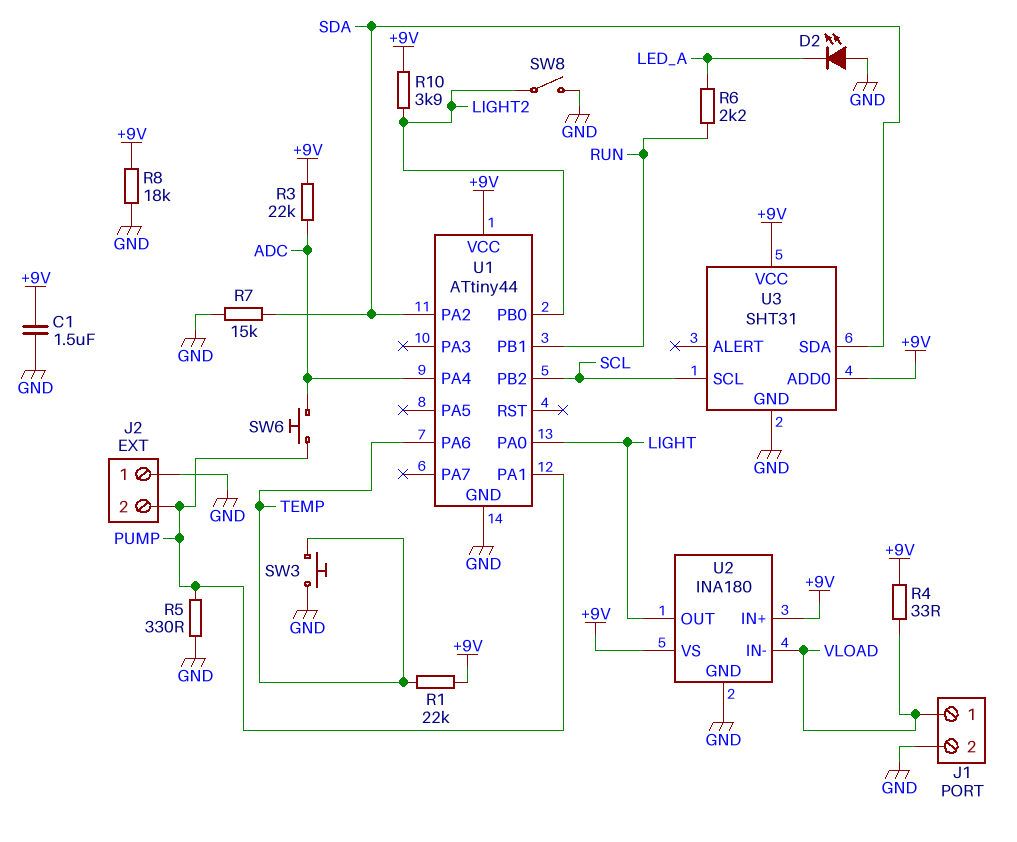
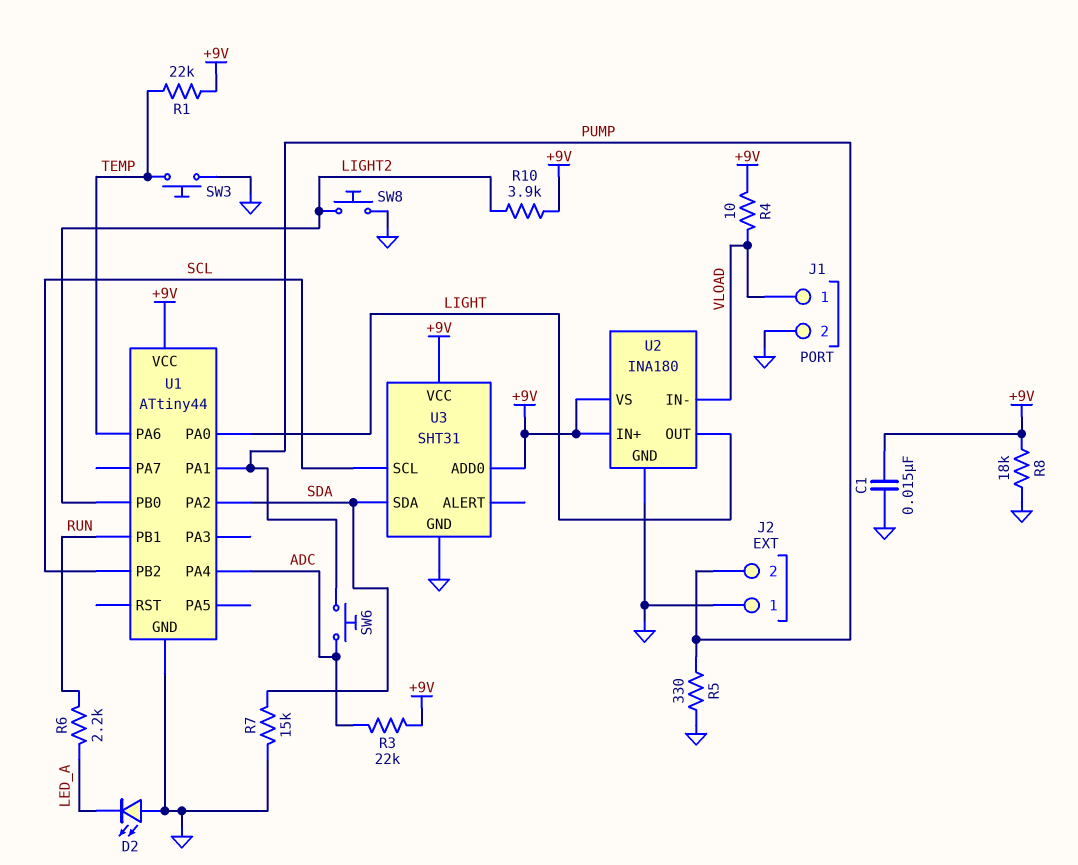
C1: 1.5uF (+9V, GND) -> 15nF (+9V, GND)
R4: 33 (+9V, VLOAD) -> 10 (+9V, VLOAD)
SW8: switch (GND, LIGHT2) -> button (GND, LIGHT2)

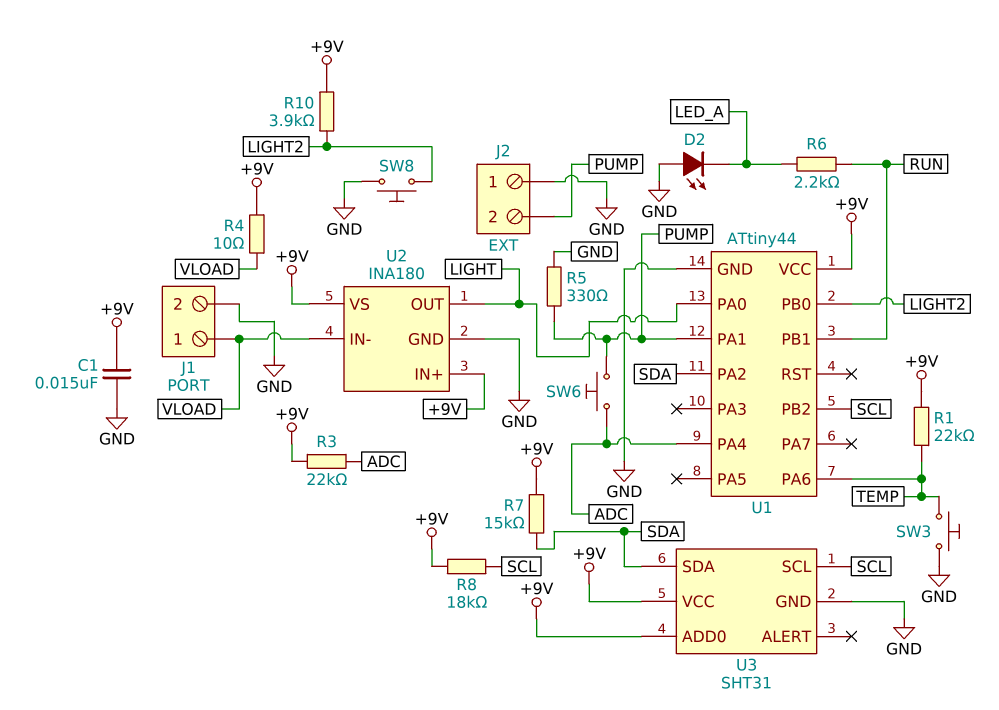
R7: 15k (GND, SDA) -> 15k (+9V, SDA)
R8: 18k (+9V, GND) -> 18k (+9V, SCL)

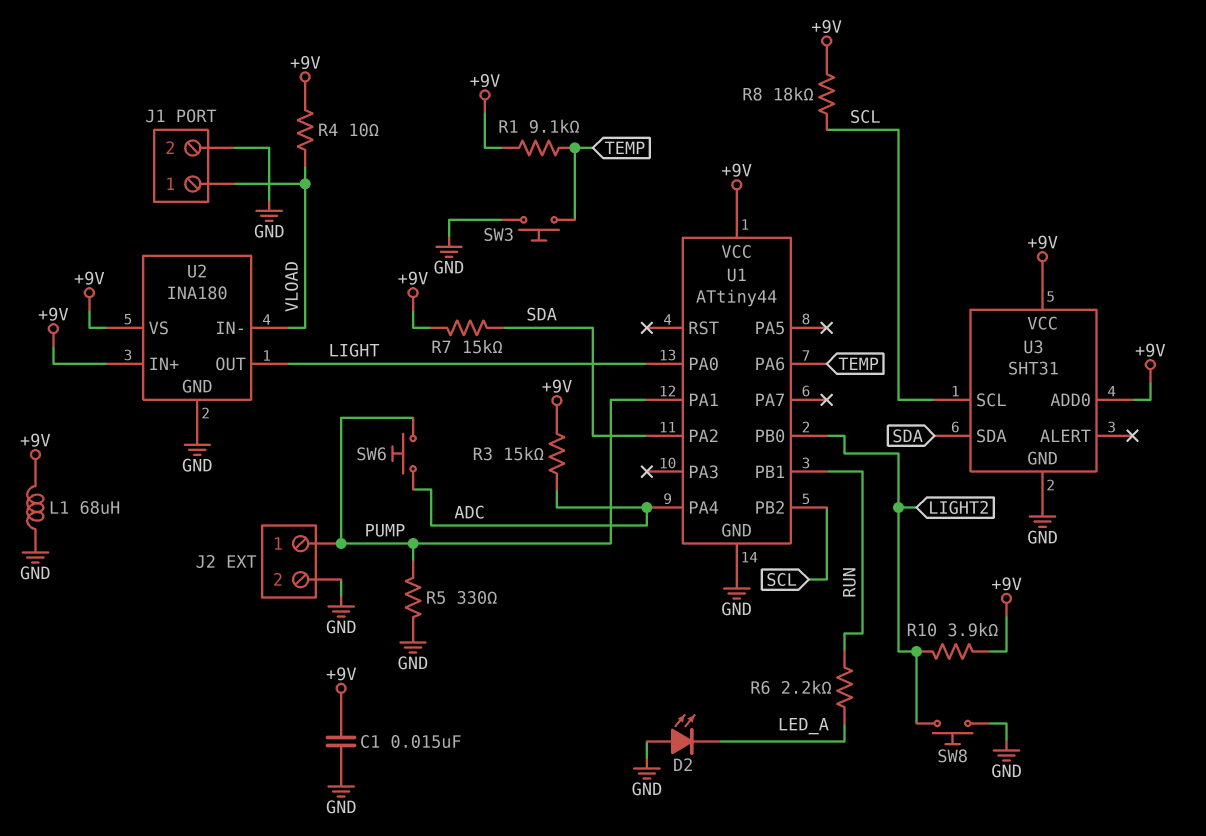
J2 pin 1: GND -> PUMP
J2 pin 2: PUMP -> GND
L1: none -> 68uH (+9V, GND)
R1: 22k (+9V, TEMP) -> 9.1k (+9V, TEMP)
R3: 22k (+9V, ADC) -> 15k (+9V, ADC)

